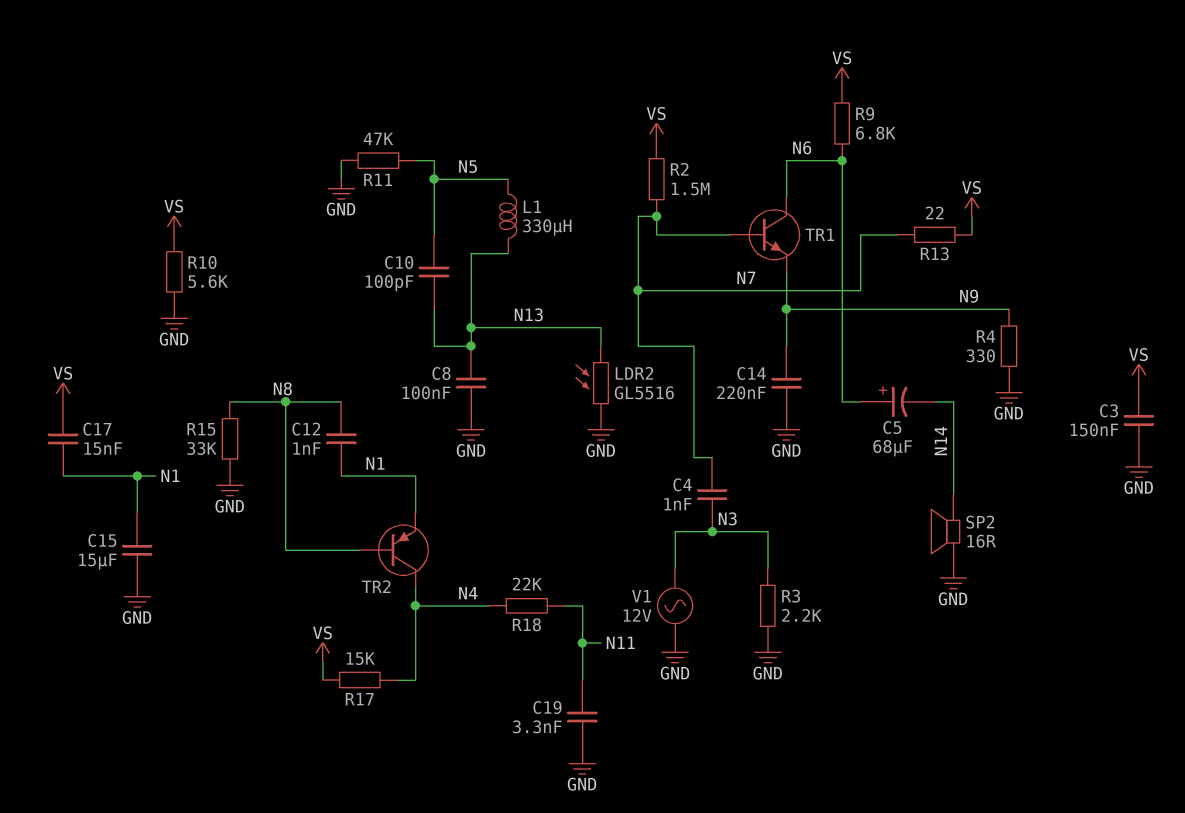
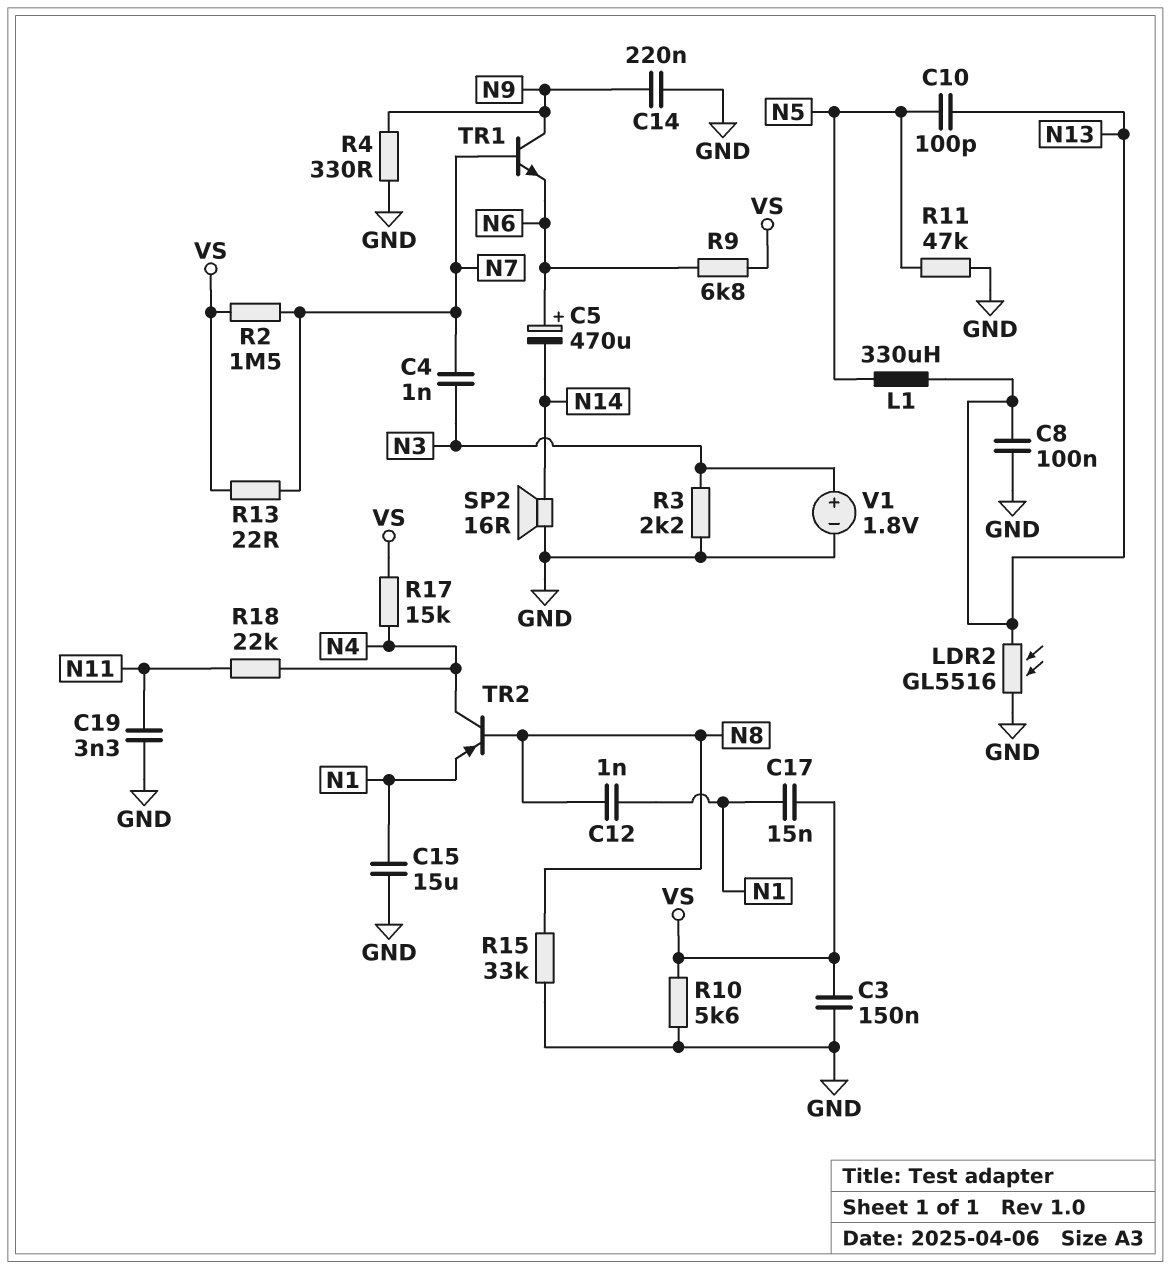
C5: 68uF (plus N6, minus N14) -> 470uF (plus N6, minus N14)
TR1: NPN (B N7, C N6, E N9) -> NPN (B N7, C N9, E N6)
V1: AC 12V (GND, N3) -> 1.8V (plus N3, minus GND)

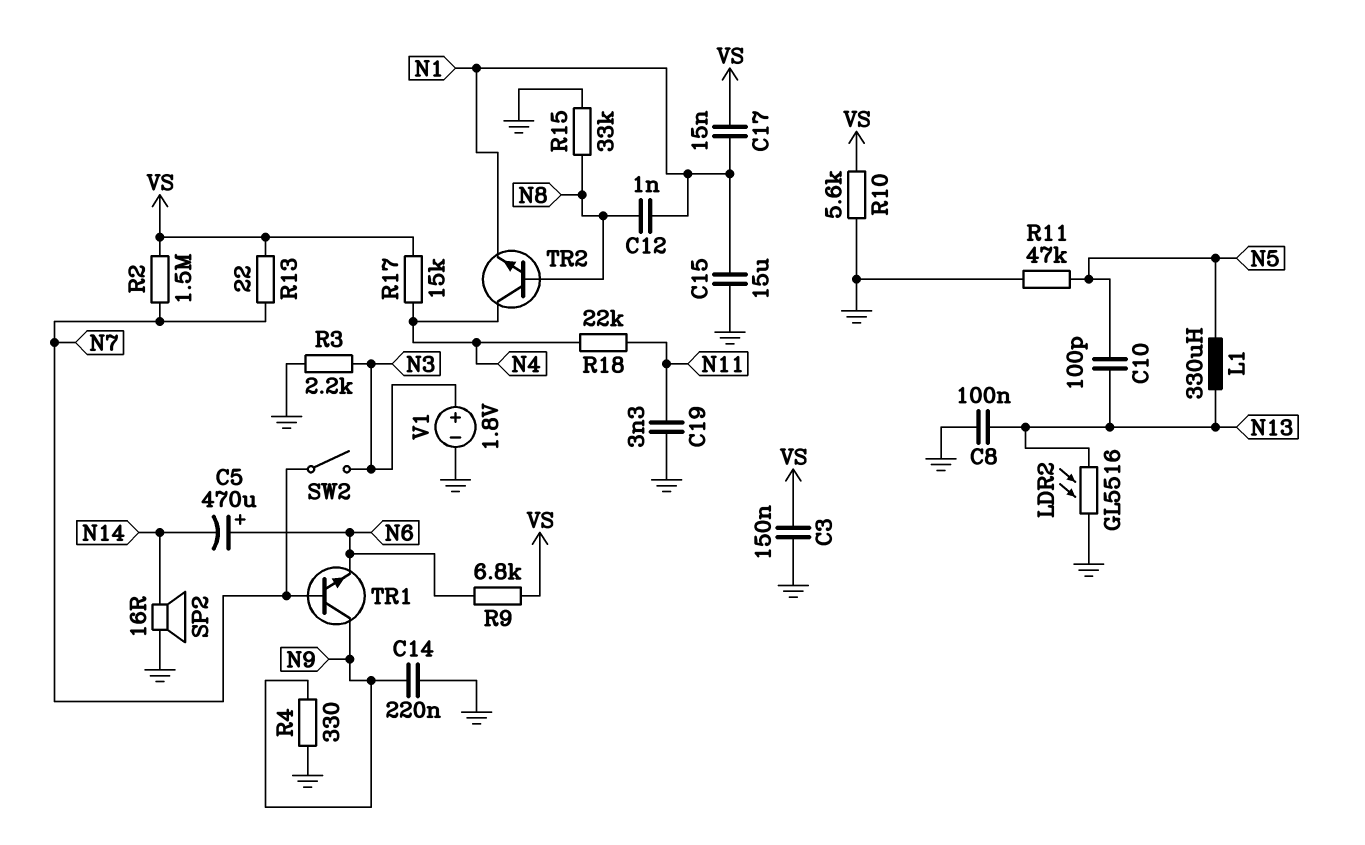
C4: 1nF (N3, N7) -> none
SW2: none -> switch (N3, N7)
TR2: PNP (B N8, C N4, E N1) -> NPN (B N8, C N4, E N1)

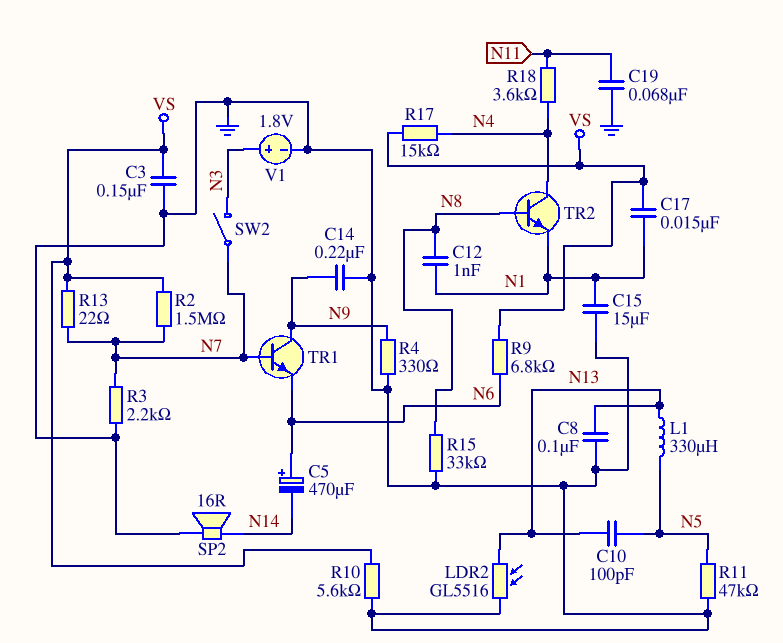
C19: 3.3nF (GND, N11) -> 68nF (GND, N11)
R3: 2.2k (GND, N3) -> 2.2k (GND, N7)
R18: 22k (N4, N11) -> 3.6k (N4, N11)

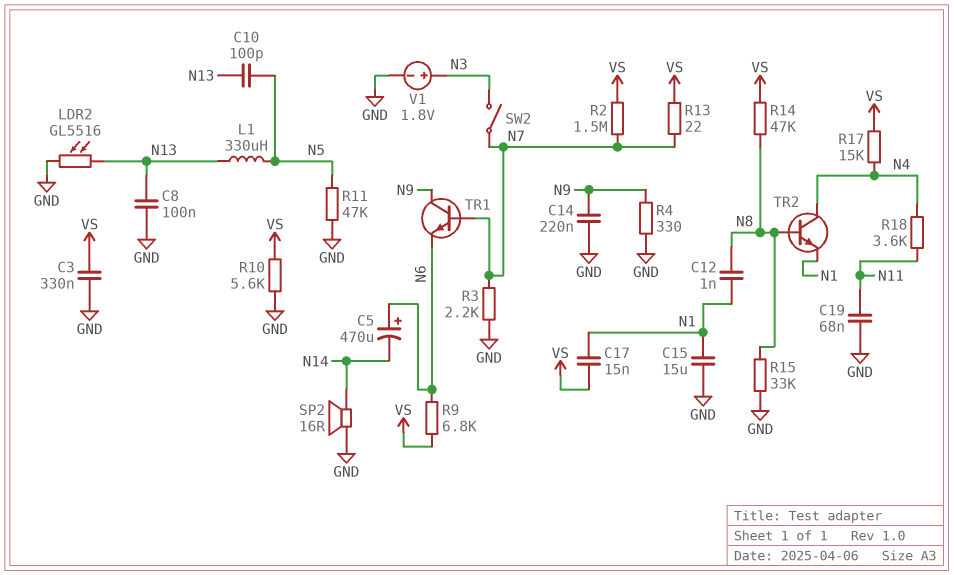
C3: 150nF (GND, VS) -> 330nF (GND, VS)
R14: none -> 47k (N8, VS)

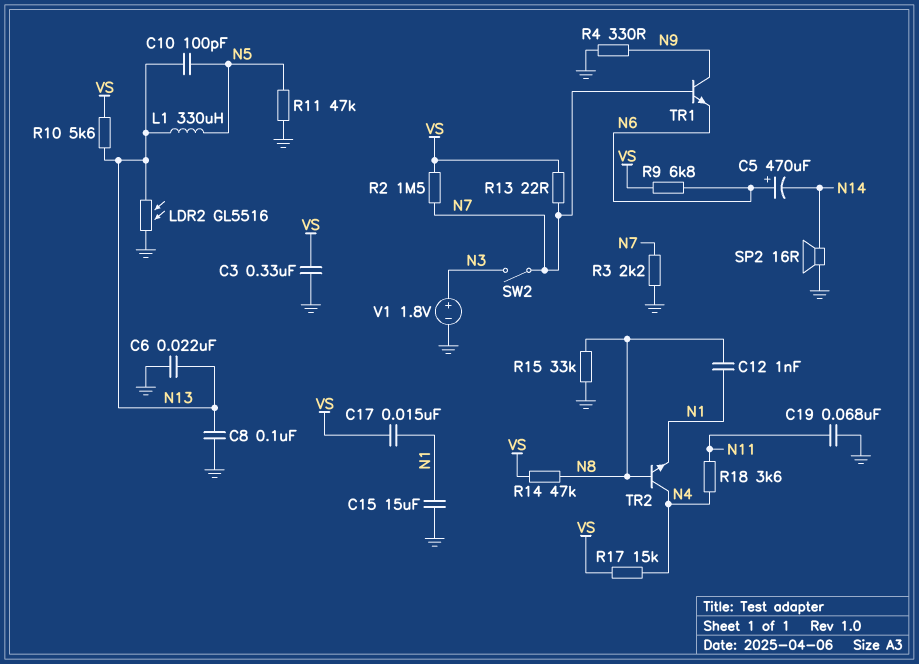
C6: none -> 22nF (GND, N13)
C14: 220nF (GND, N9) -> none
R10: 5.6k (GND, VS) -> 5.6k (N13, VS)

